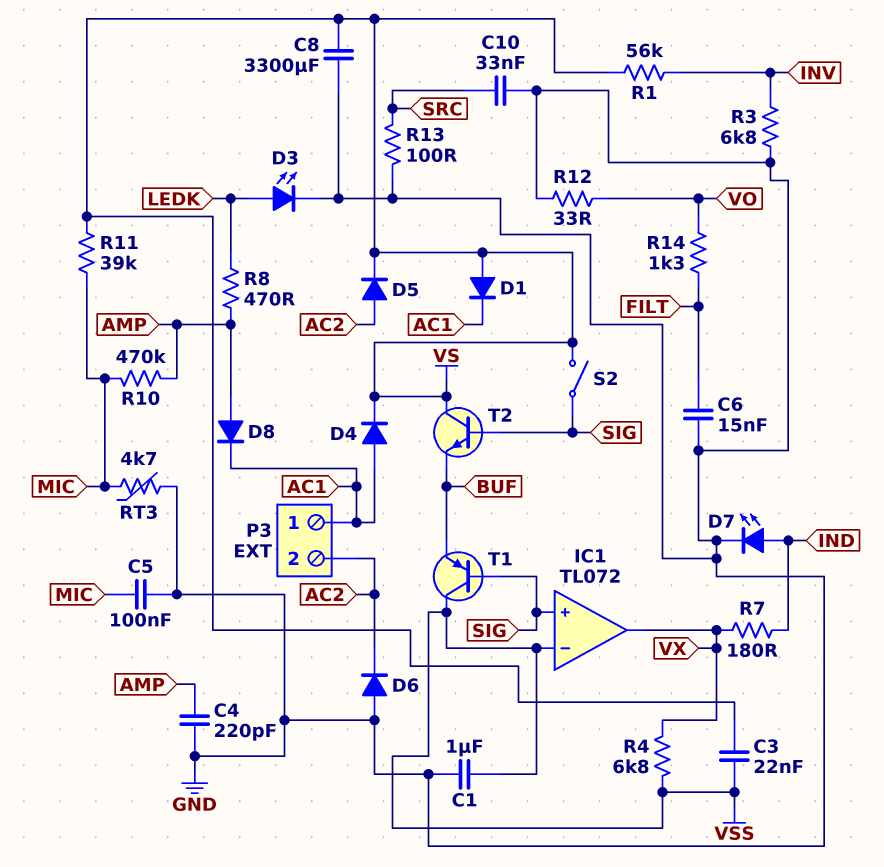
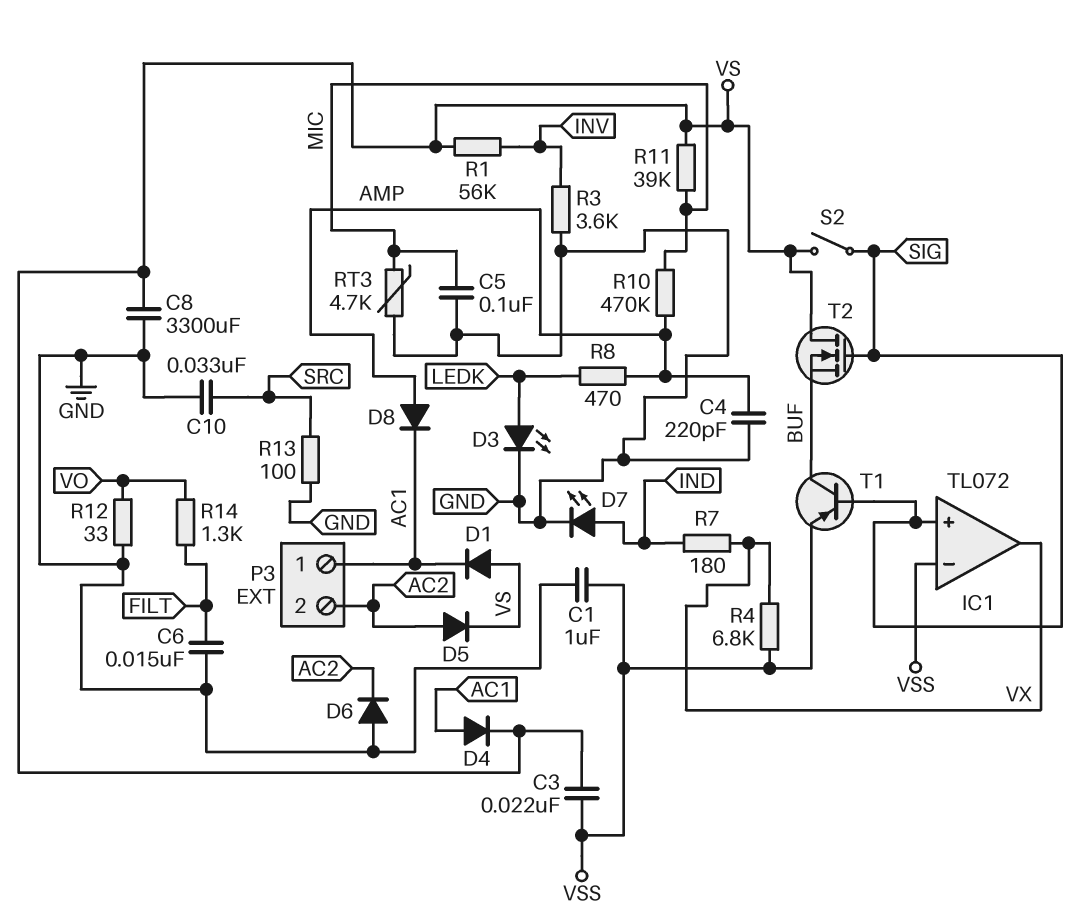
R3: 6.8k (GND, INV) -> 3.6k (GND, INV)
T1: PNP (B SIG, C VSS, E BUF) -> PNP (B SIG, C BUF, E VSS)
T2: NPN (B SIG, C VS, E BUF) -> NMOS (G SIG, D VS, S BUF)

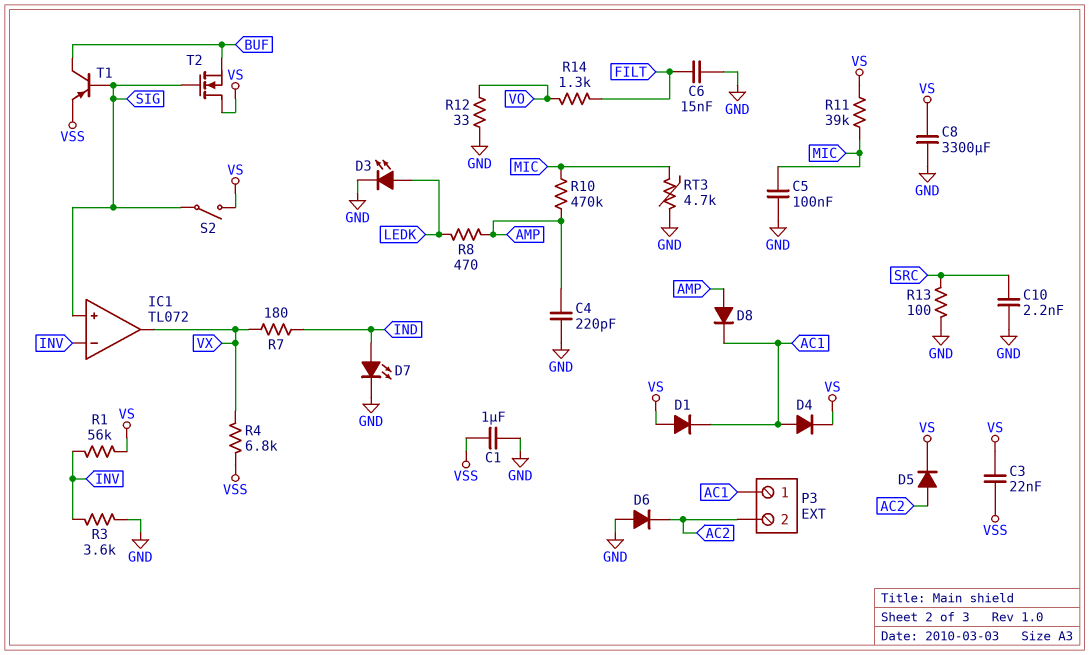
C10: 33nF (GND, SRC) -> 2.2nF (GND, SRC)
IC1 pin in-: VSS -> INV

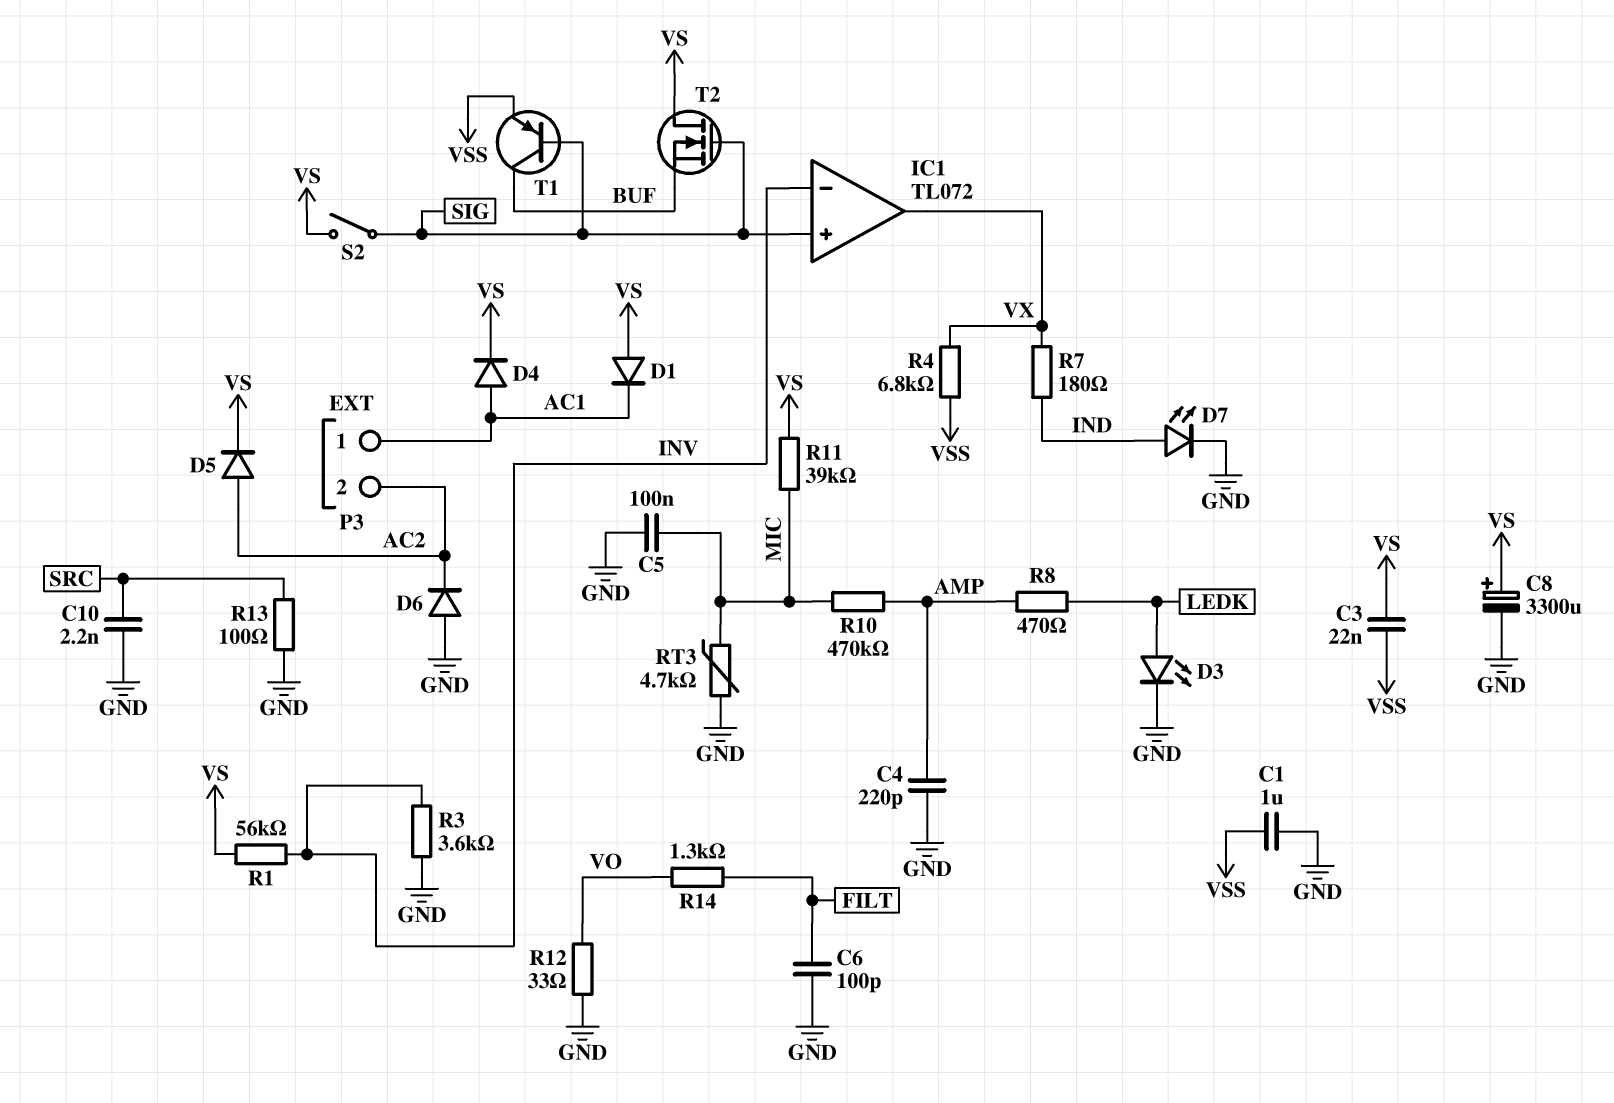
C6: 15nF (FILT, GND) -> 100pF (FILT, GND)
C8: 3300uF (GND, VS) -> 3300uF (plus VS, minus GND)
D8: diode (A AMP, K AC1) -> none

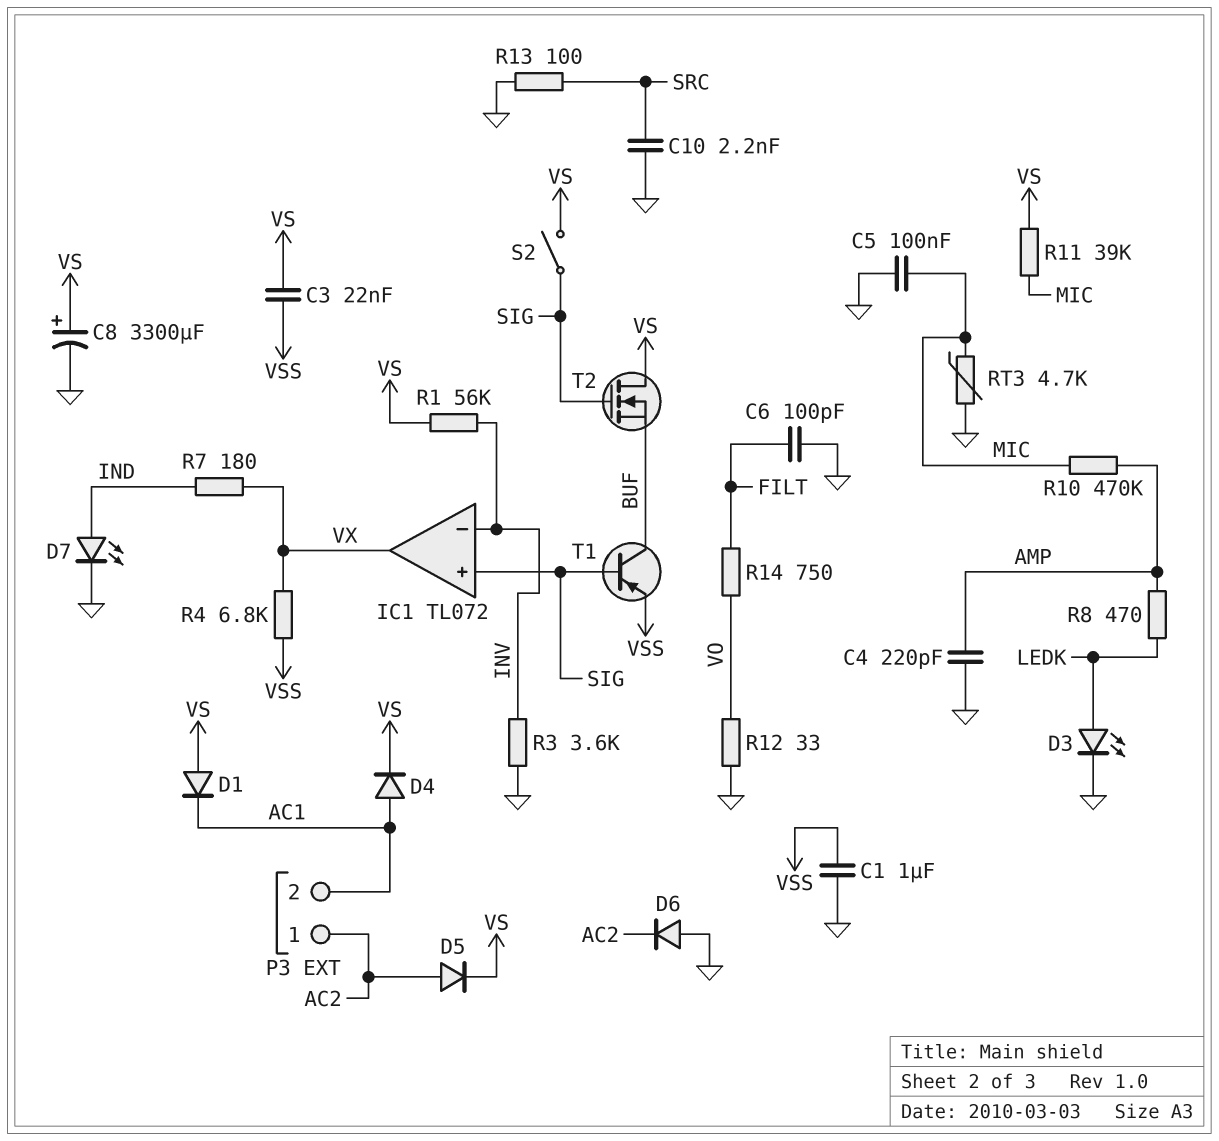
P3 pin 1: AC1 -> AC2
P3 pin 2: AC2 -> AC1
R14: 1.3k (FILT, VO) -> 750 (FILT, VO)

